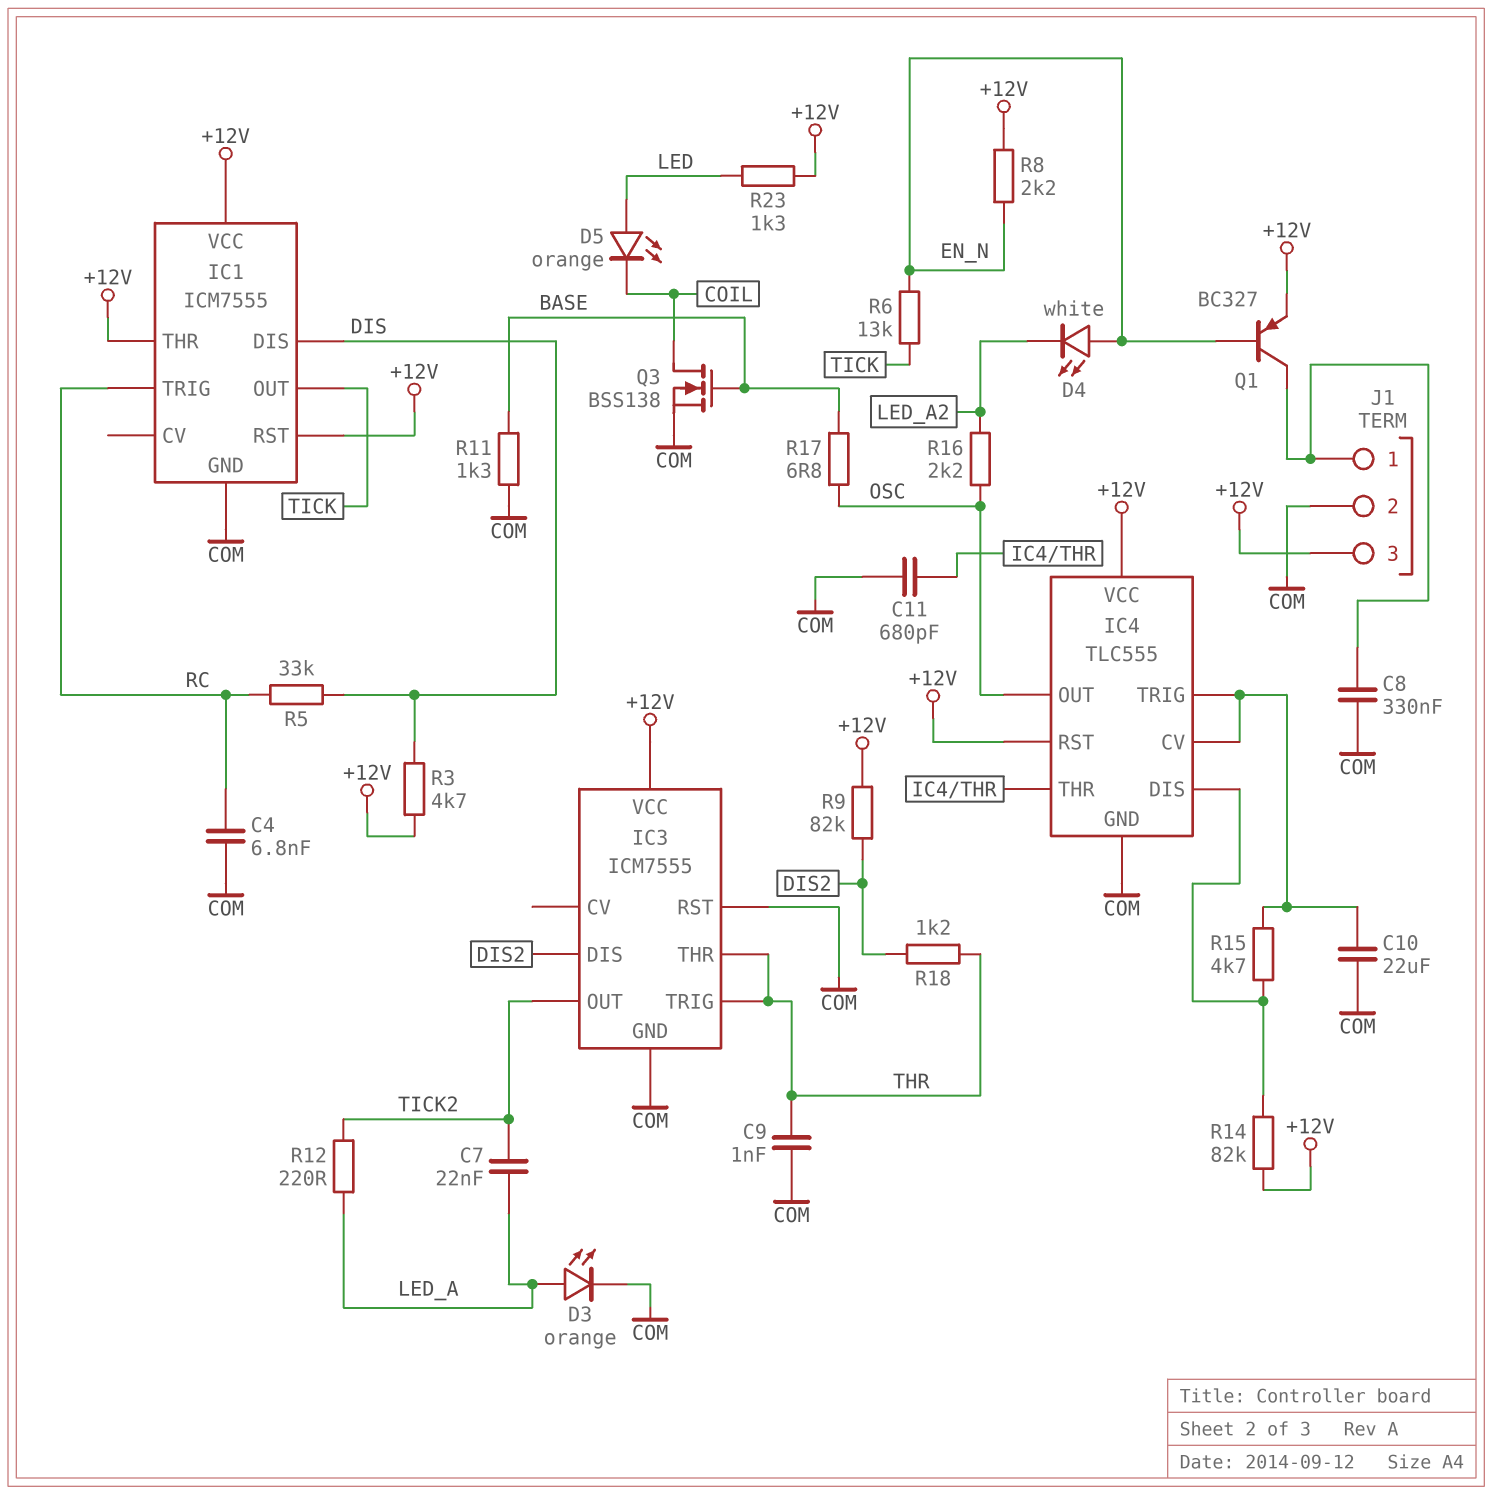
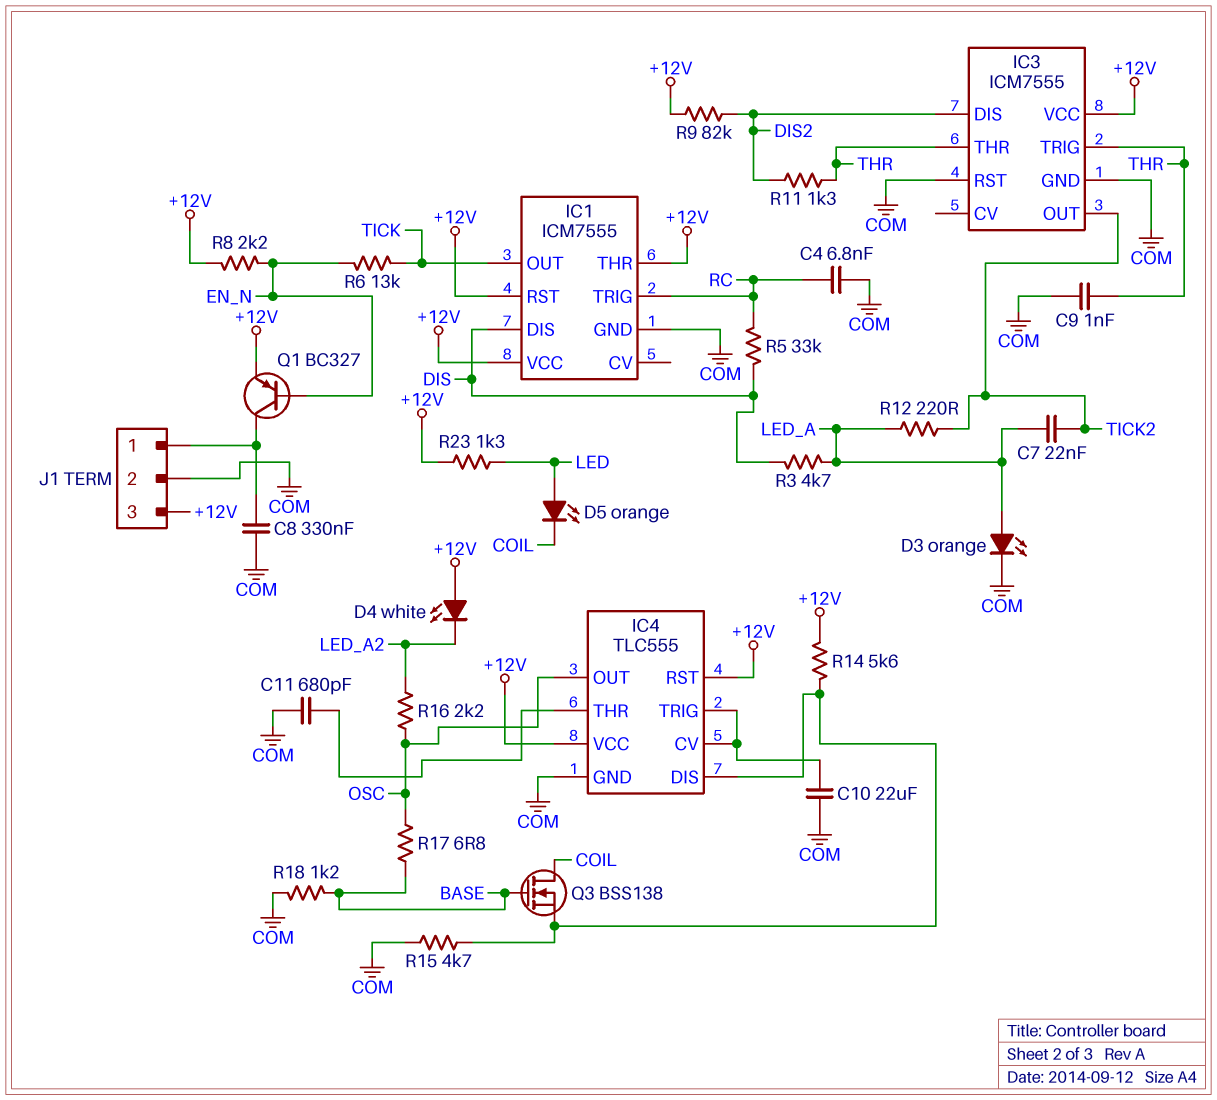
D4: LED white (A EN_N, K LED_A2) -> LED white (A +12V, K LED_A2)
Q3: NMOS BSS138 (G BASE, D COIL, S COM) -> NMOS BSS138 (G BASE, D COIL, S IC4/DIS)
R3: 4.7k (+12V, DIS) -> 4.7k (DIS, LED_A)
R11: 1.3k (BASE, COM) -> 1.3k (DIS2, THR)
R14: 82k (+12V, IC4/DIS) -> 5.6k (+12V, IC4/DIS)
R15: 4.7k (IC4/CV, IC4/DIS) -> 4.7k (COM, IC4/DIS)
R18: 1.2k (DIS2, THR) -> 1.2k (BASE, COM)

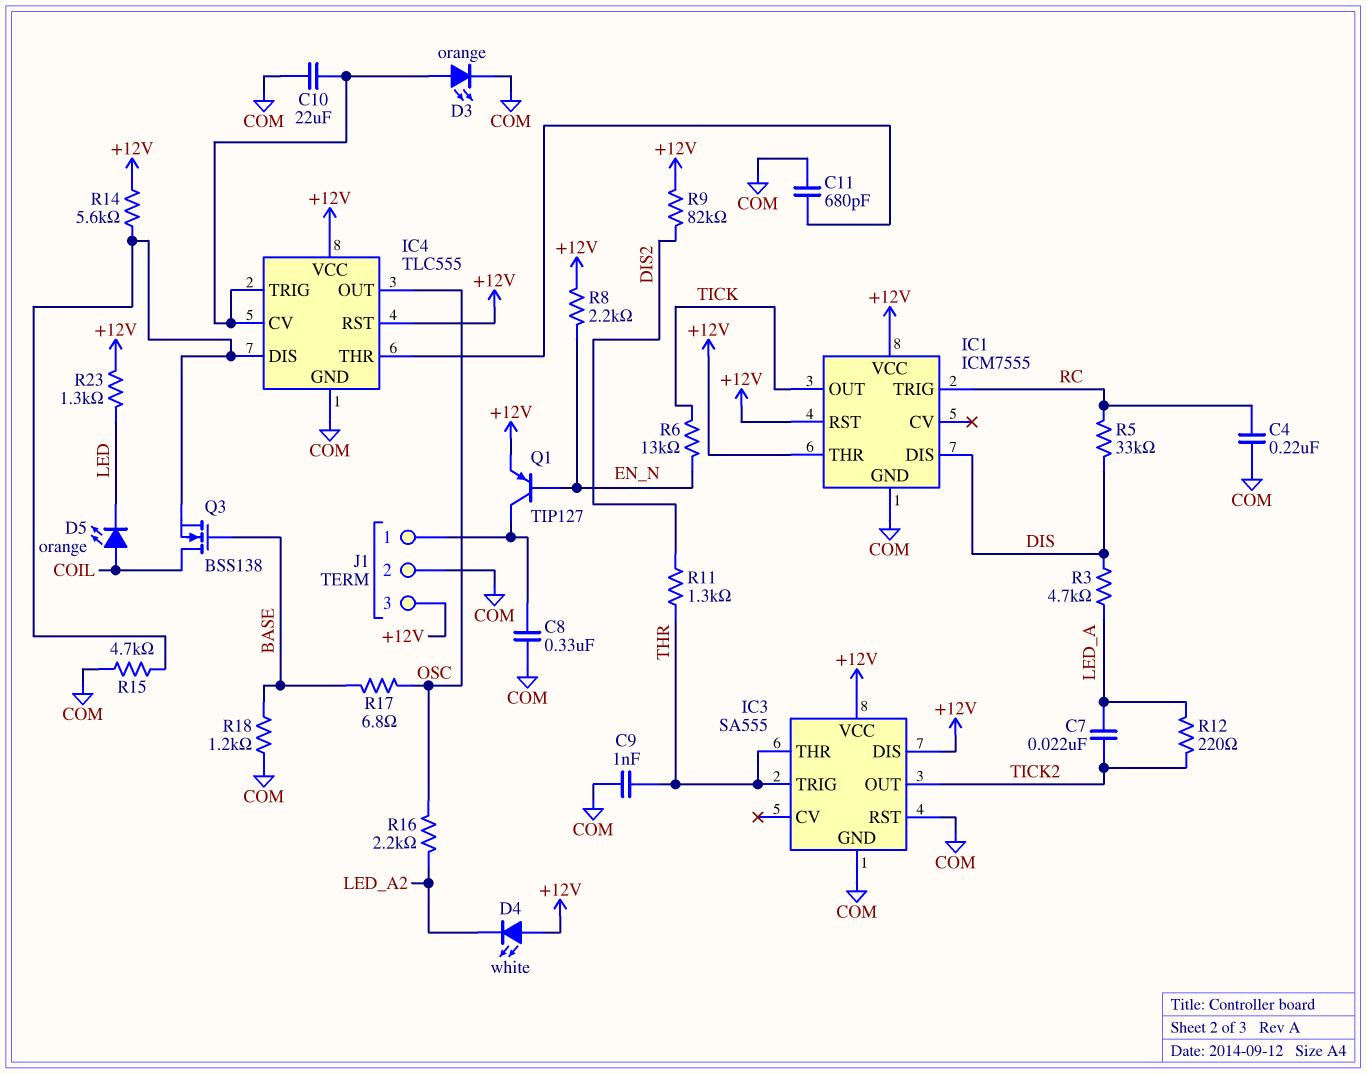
C4: 6.8nF (COM, RC) -> 220nF (COM, RC)
D3: LED orange (A LED_A, K COM) -> LED orange (A IC4/CV, K COM)
D5: LED orange (A LED, K COIL) -> LED orange (A COIL, K LED)
IC3: ICM7555 -> SA555
IC3 pin DIS: DIS2 -> +12V
Q1: PNP BC327 (B EN_N, C J1/1, E +12V) -> PNP TIP127 (B EN_N, C J1/1, E +12V)

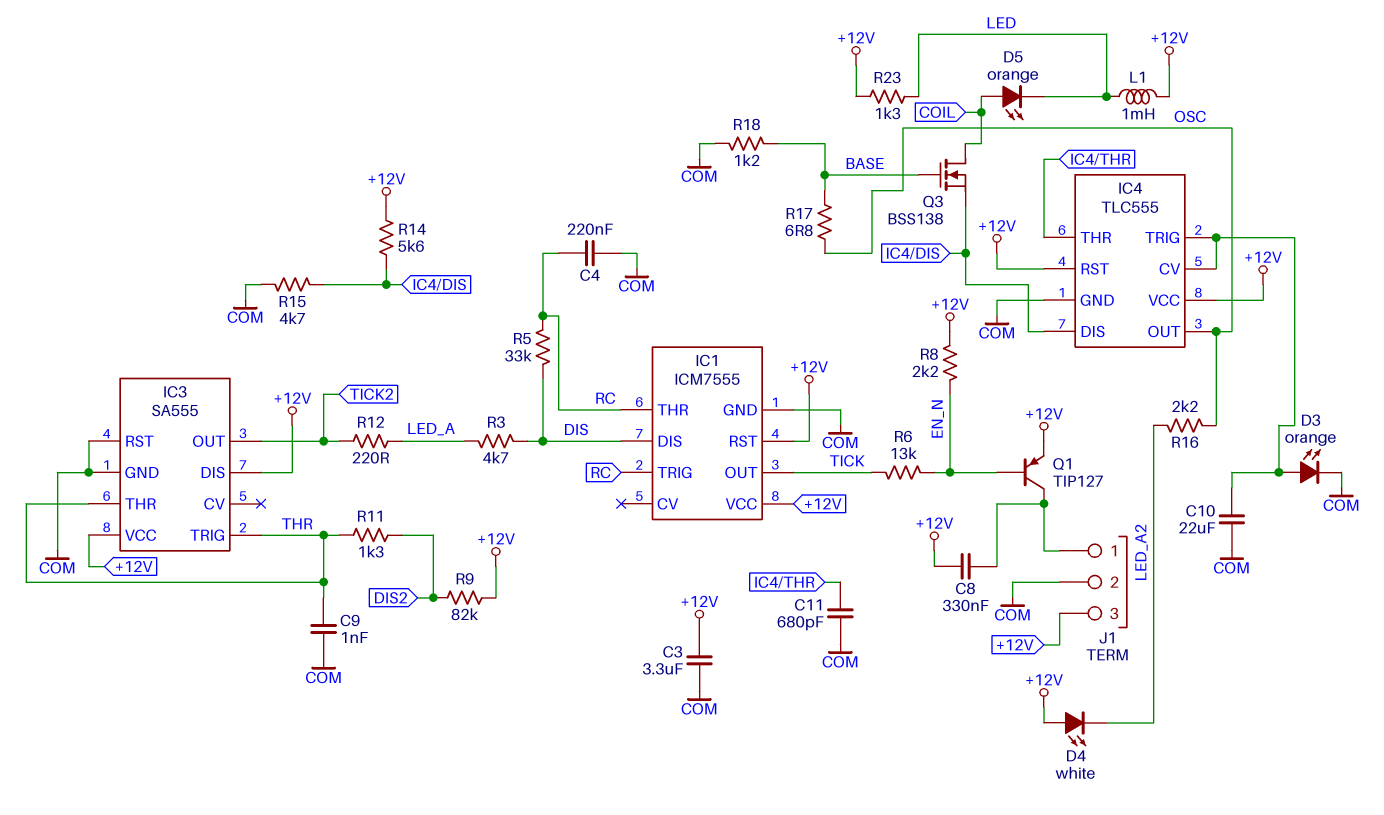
C3: none -> 3.3uF (+12V, COM)
C7: 22nF (LED_A, TICK2) -> none
C8: 330nF (COM, J1/1) -> 330nF (+12V, J1/1)
IC1 pin THR: +12V -> RC
L1: none -> 1mH (+12V, LED)

